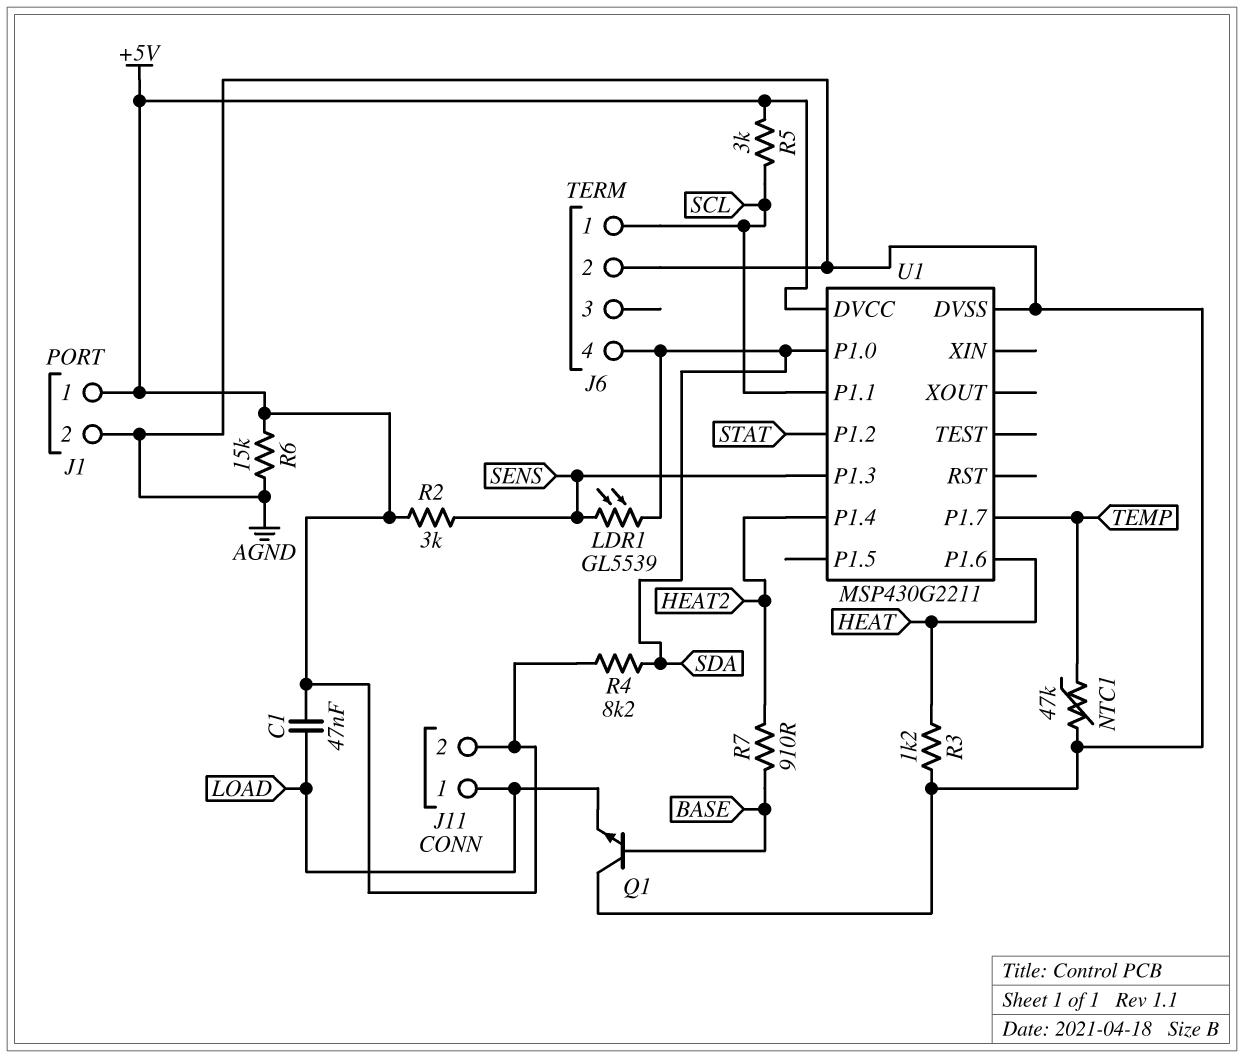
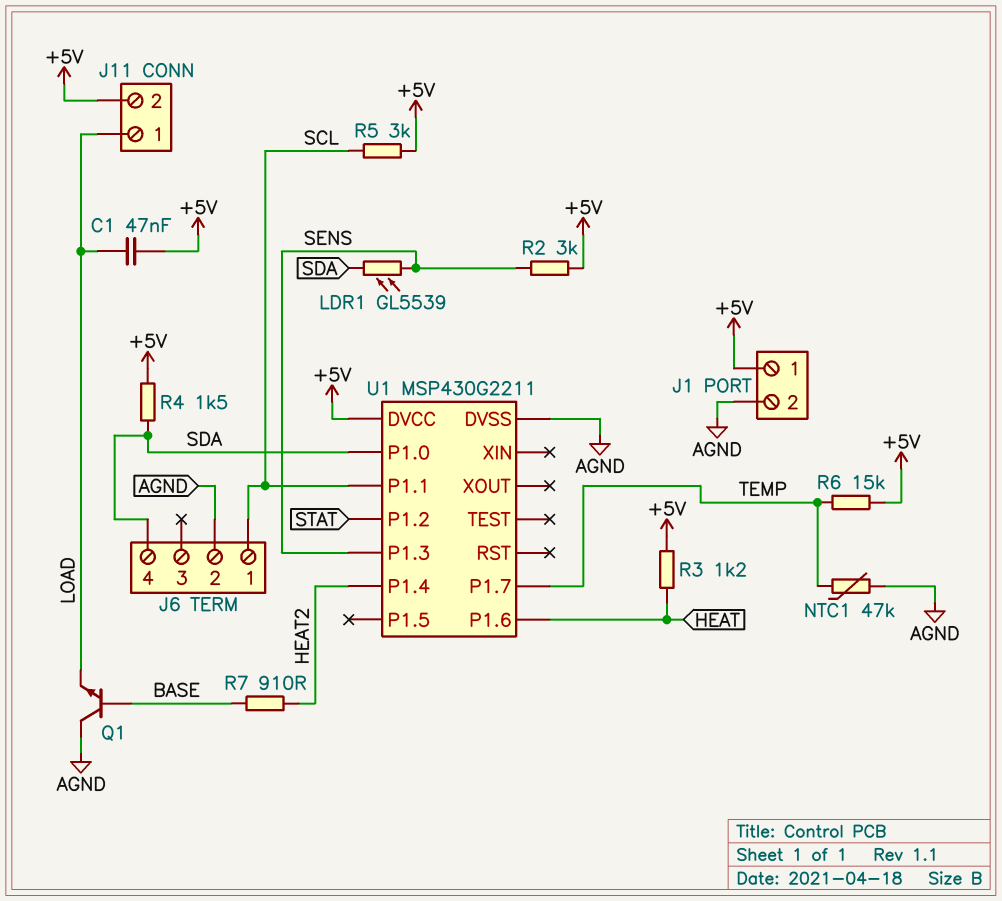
R3: 1.2k (AGND, HEAT) -> 1.2k (+5V, HEAT)
R4: 8.2k (+5V, SDA) -> 1.5k (+5V, SDA)
R6: 15k (+5V, AGND) -> 15k (+5V, TEMP)

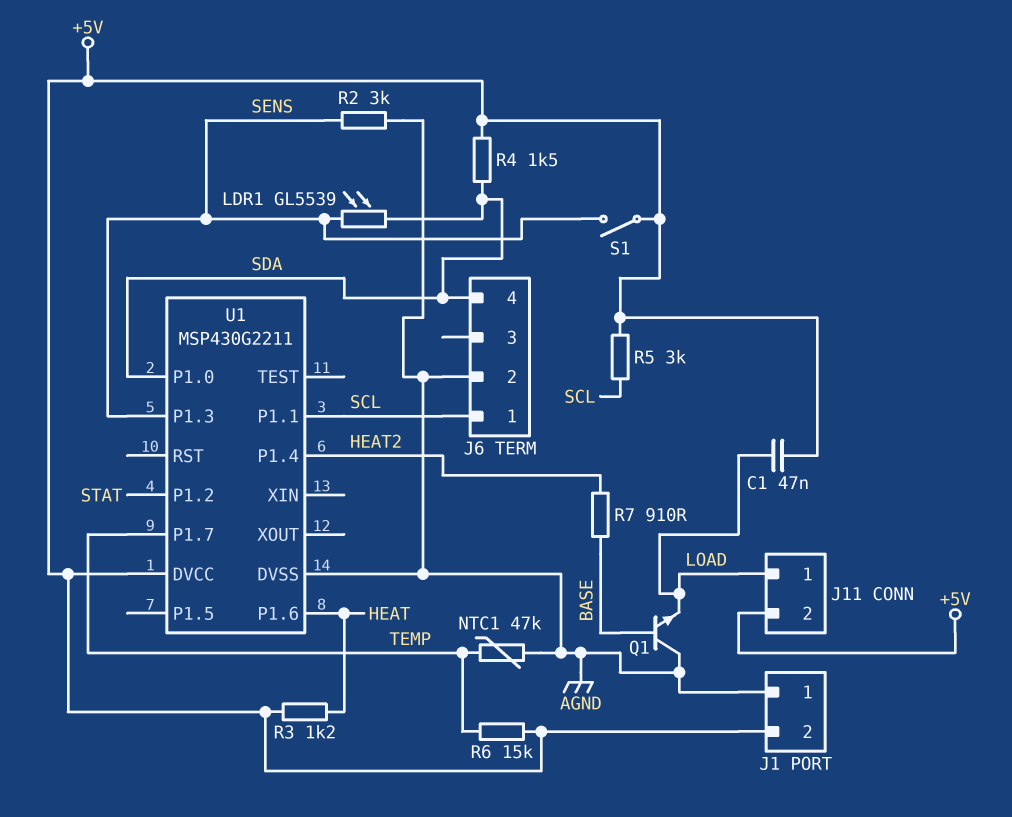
J1 pin 1: +5V -> AGND
J1 pin 2: AGND -> +5V
R2: 3k (+5V, SENS) -> 3k (AGND, SENS)
S1: none -> switch (+5V, SENS)

